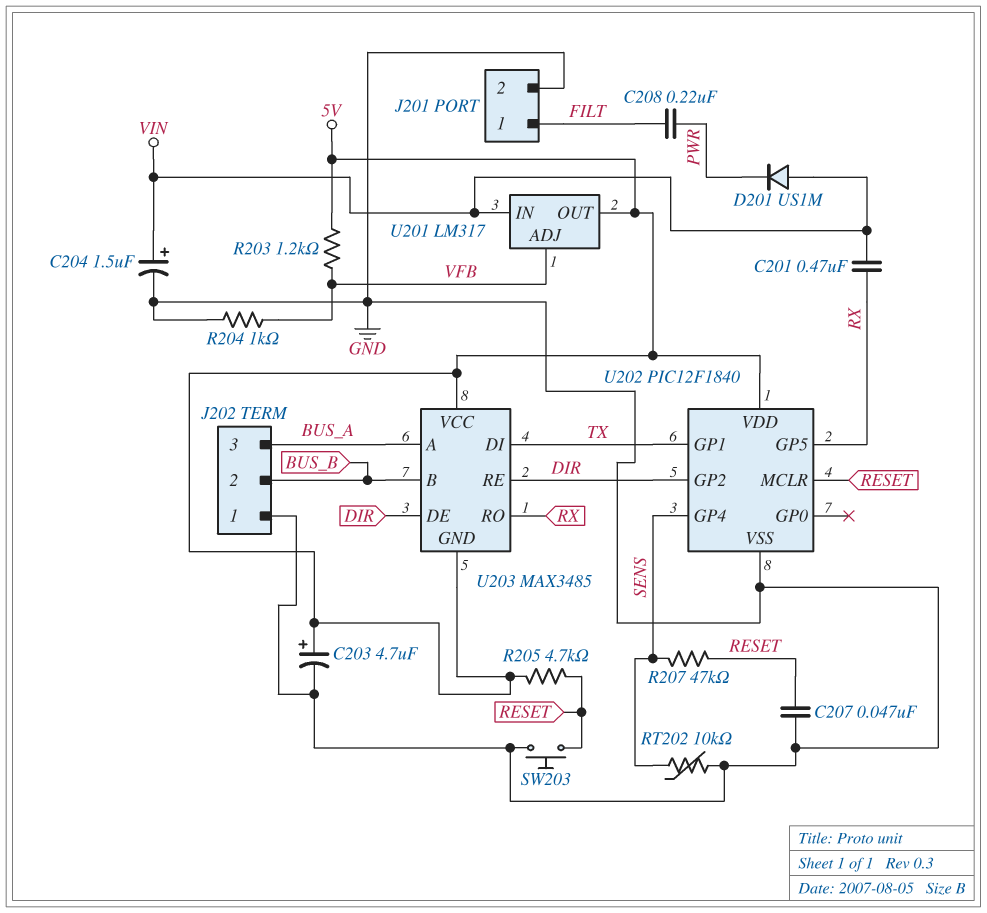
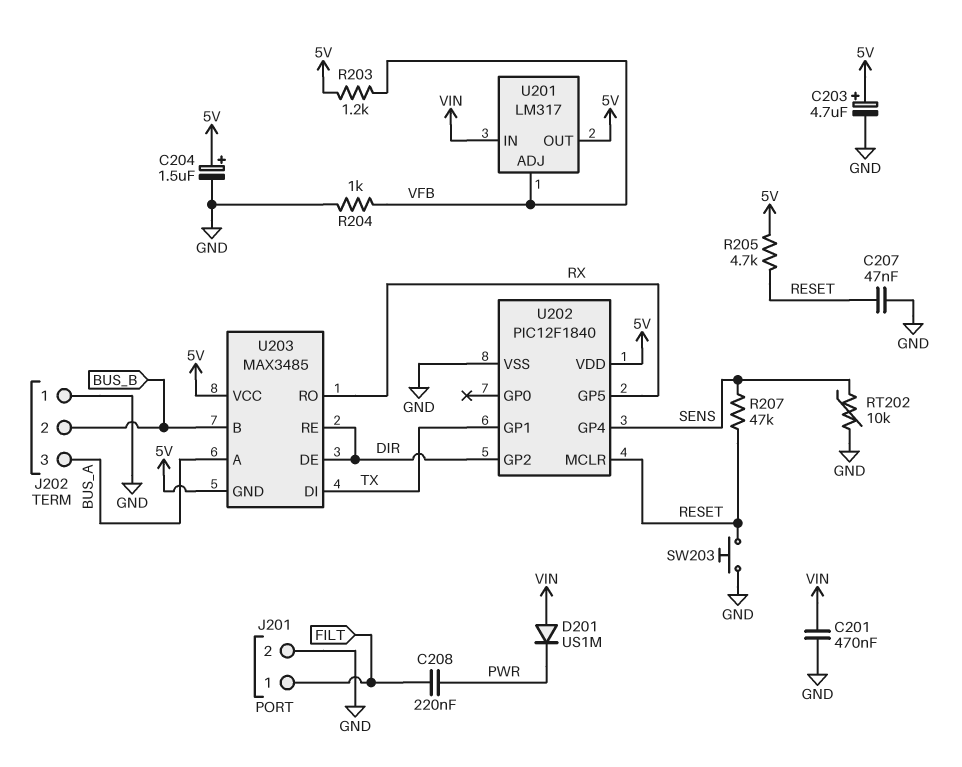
C201: 470nF (RX, VIN) -> 470nF (GND, VIN)
C204: 1.5uF (plus VIN, minus GND) -> 1.5uF (plus 5V, minus GND)

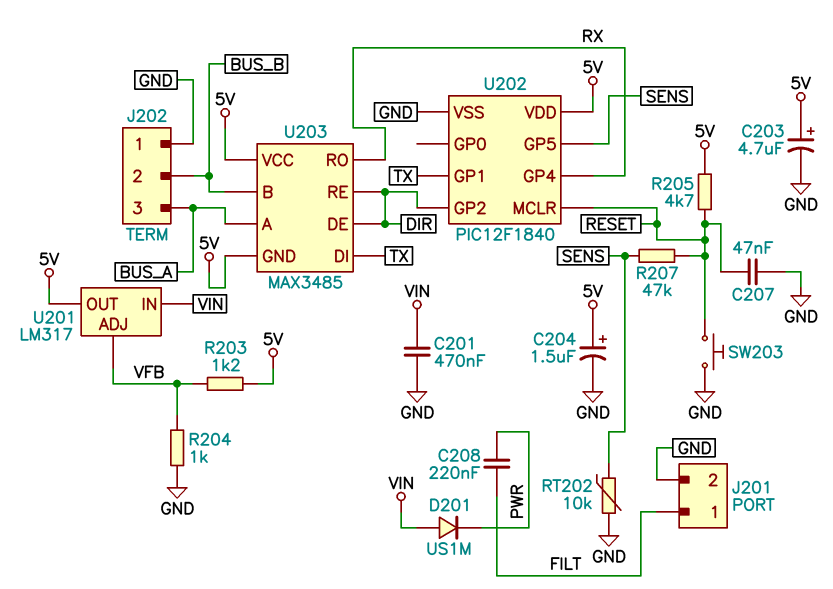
U202 pin GP4: SENS -> RX
U202 pin GP5: RX -> SENS

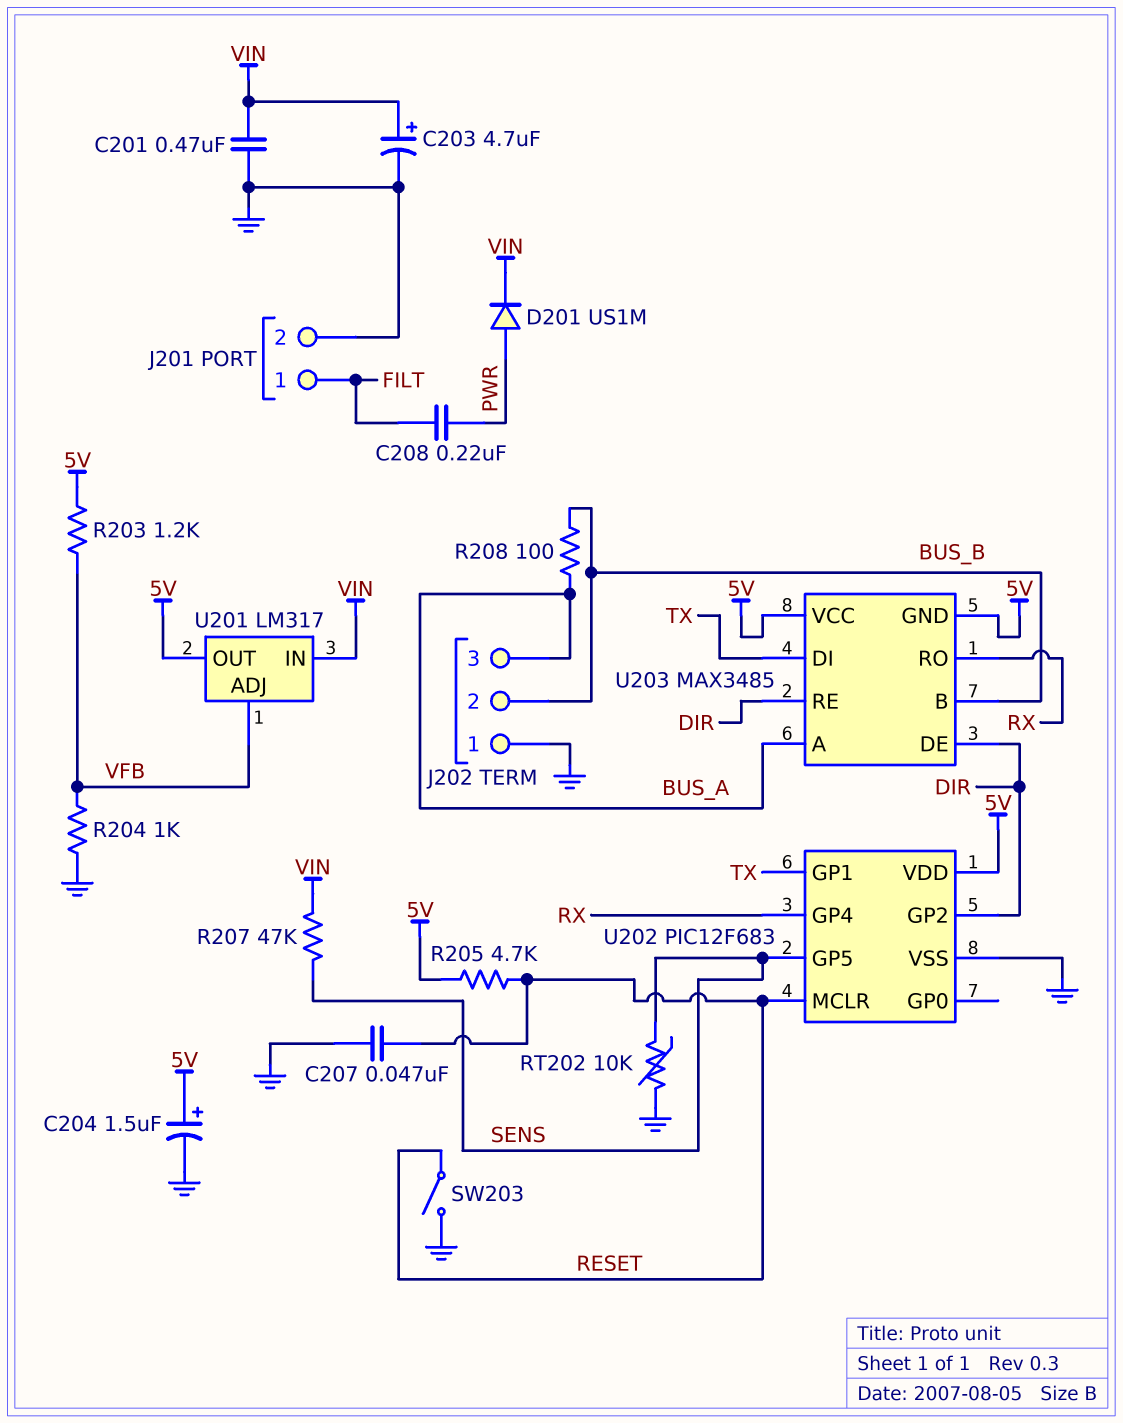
C203: 4.7uF (plus 5V, minus GND) -> 4.7uF (plus VIN, minus GND)
D201: diode US1M (A VIN, K PWR) -> diode US1M (A PWR, K VIN)
R207: 47k (RESET, SENS) -> 47k (SENS, VIN)
R208: none -> 100 (BUS_A, BUS_B)
SW203: button (GND, RESET) -> switch (GND, RESET)
U202: PIC12F1840 -> PIC12F683

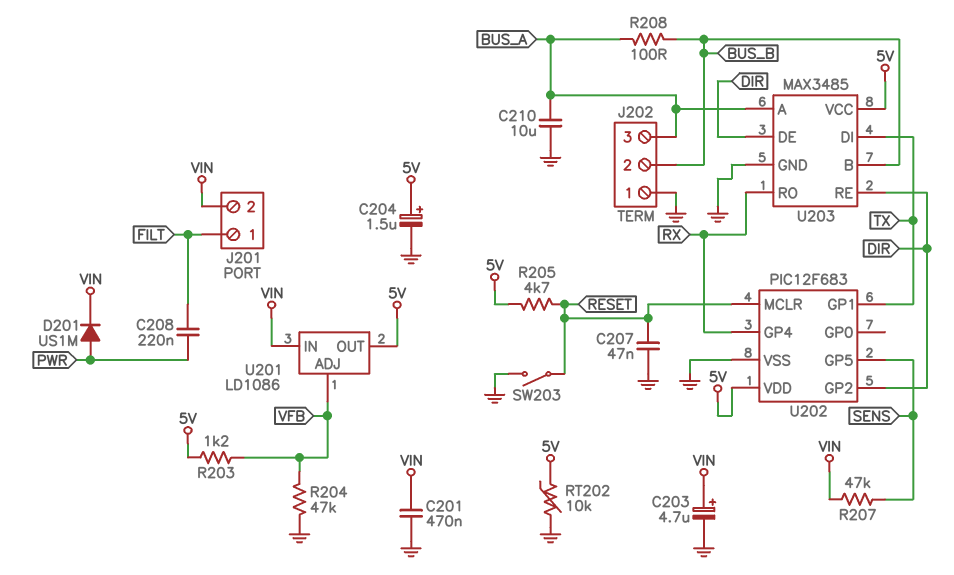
C210: none -> 10uF (BUS_A, GND)
J201 pin 2: GND -> VIN
R204: 1k (GND, VFB) -> 47k (GND, VFB)
RT202: 10k (GND, SENS) -> 10k (5V, GND)
U201: LM317 -> LD1086
U203 pin GND: 5V -> GND

